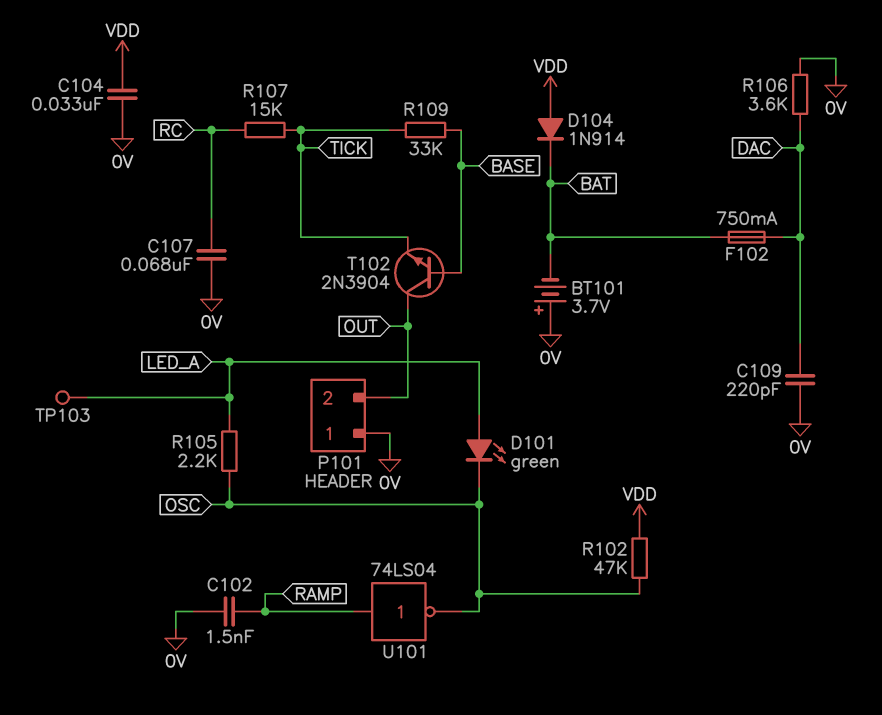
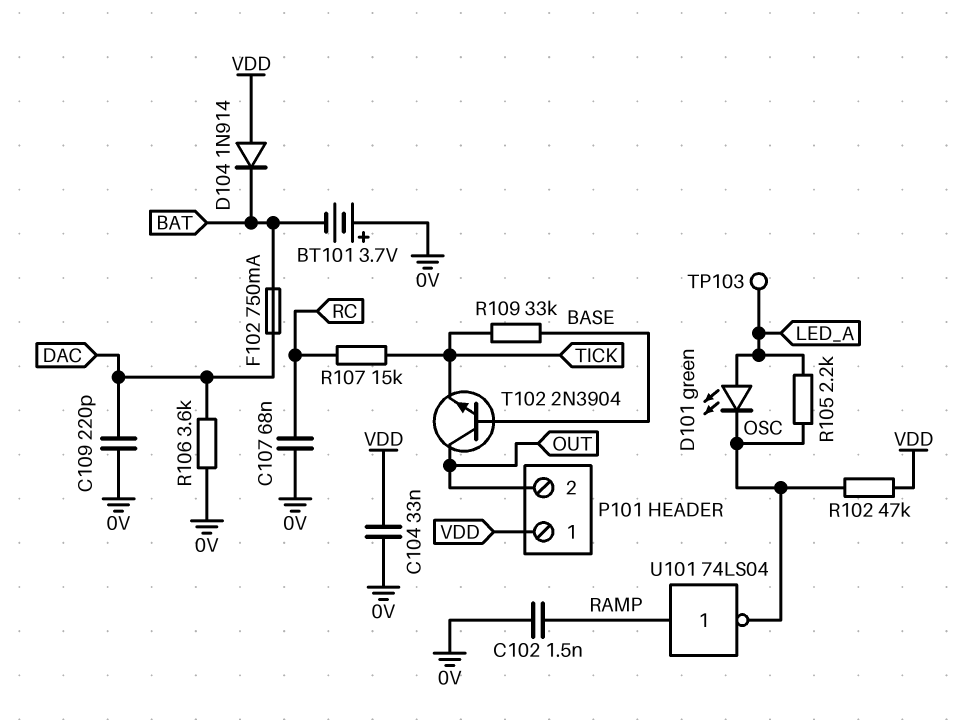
P101 pin 1: 0V -> VDD

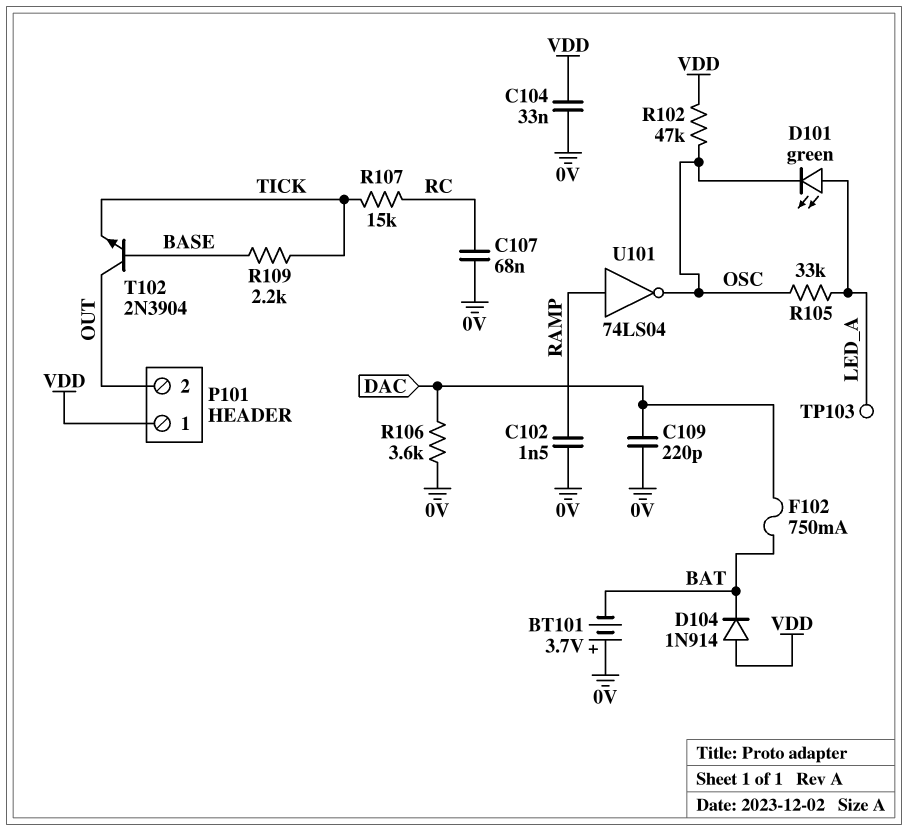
R105: 2.2k (LED_A, OSC) -> 33k (LED_A, OSC)
R109: 33k (BASE, TICK) -> 2.2k (BASE, TICK)

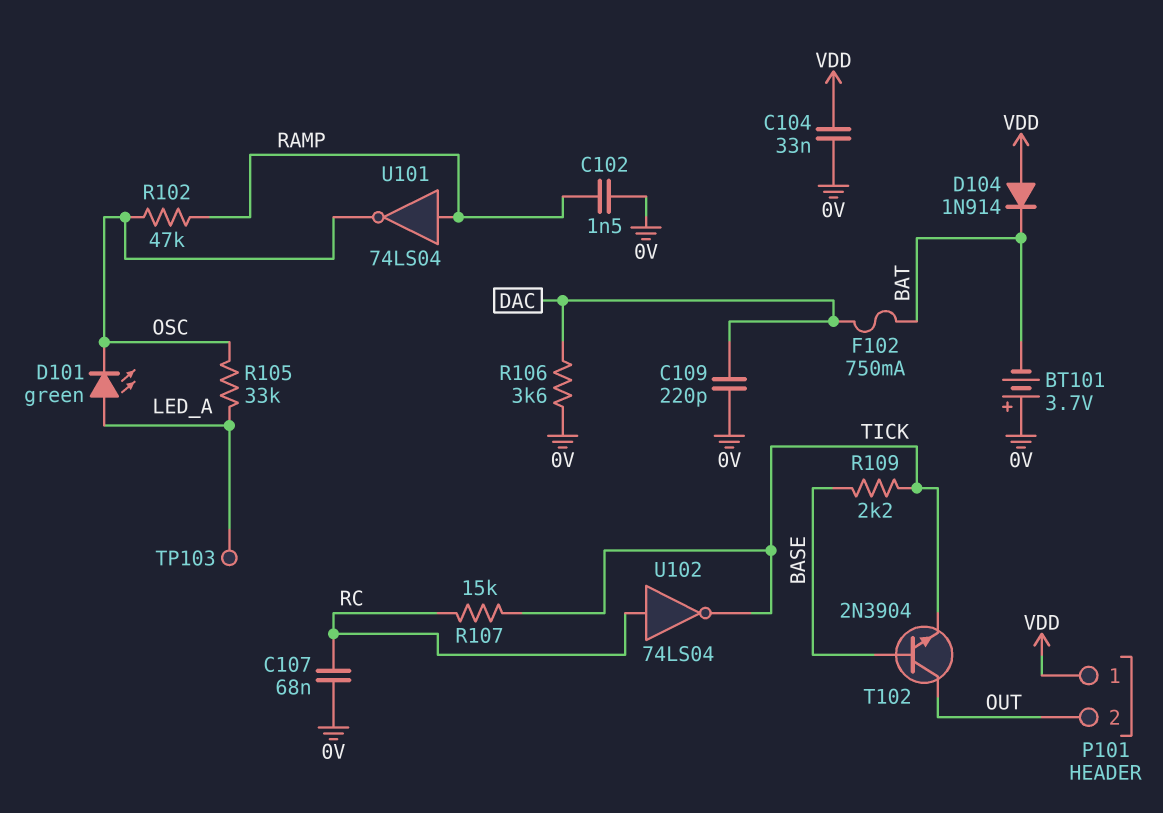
R102: 47k (OSC, VDD) -> 47k (OSC, RAMP)
U102: none -> NOT 74LS04 (in RC, out TICK)

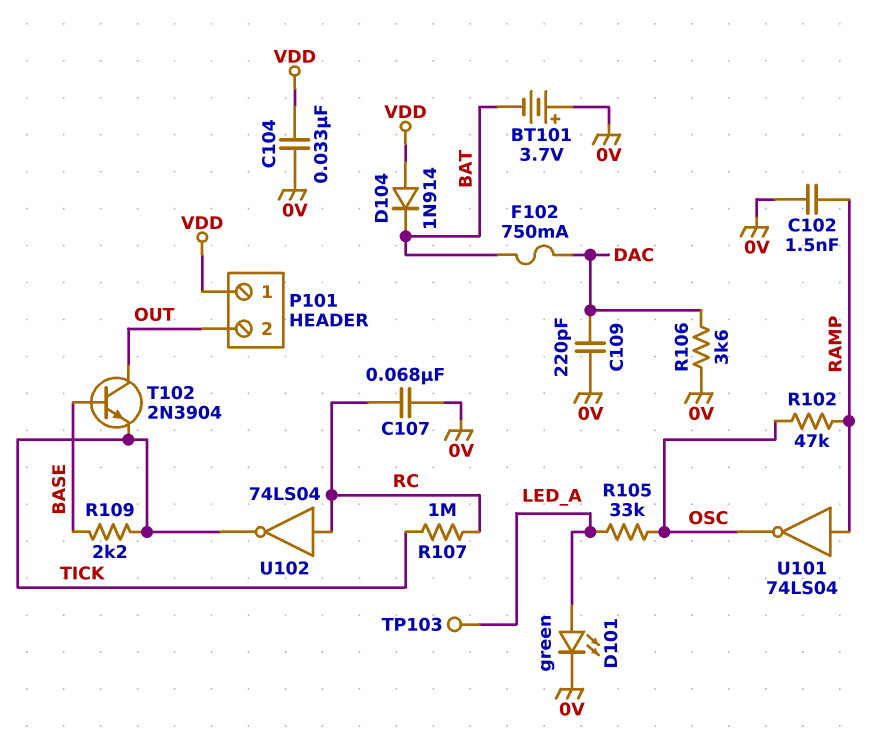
D101: LED green (A LED_A, K OSC) -> LED green (A LED_A, K 0V)
R107: 15k (RC, TICK) -> 1M (RC, TICK)

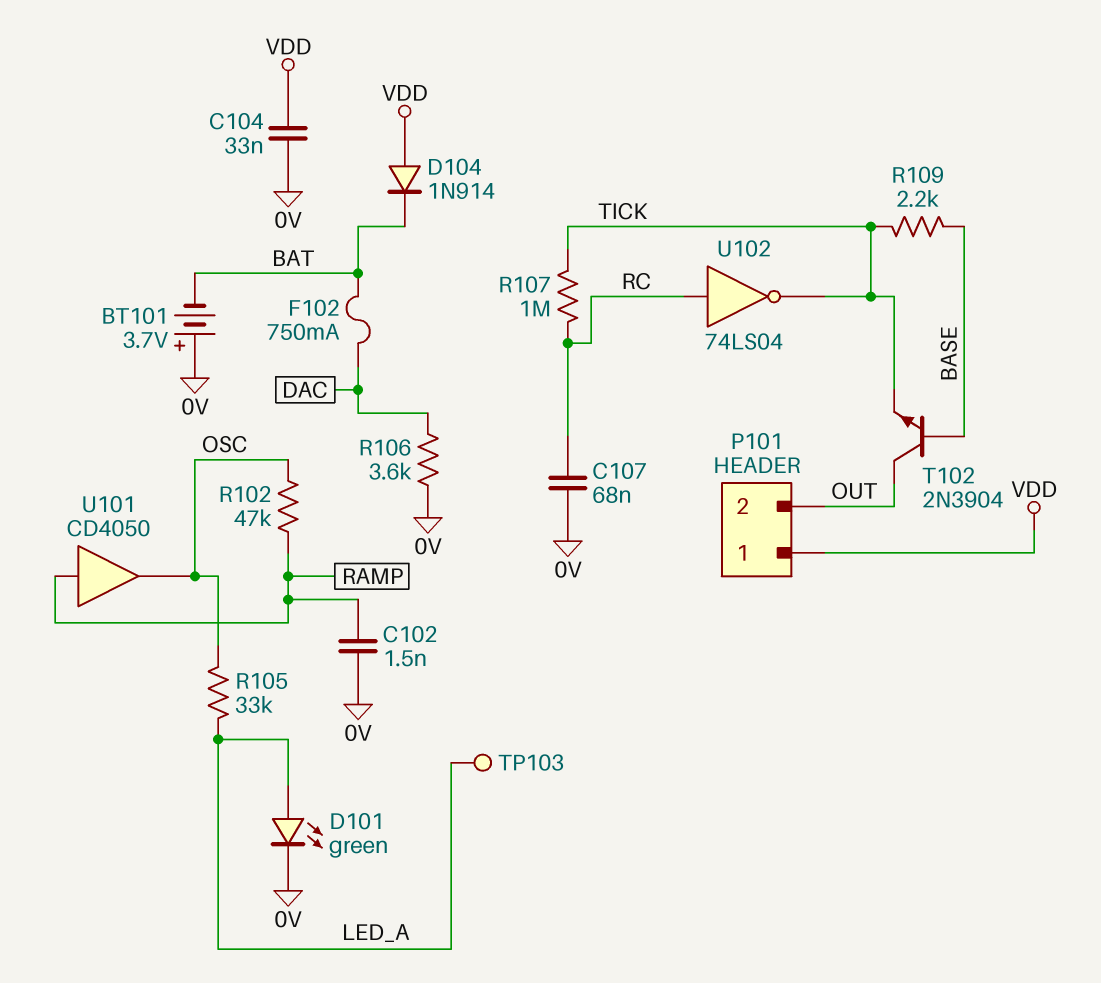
C109: 220pF (0V, DAC) -> none
U101: NOT 74LS04 (in RAMP, out OSC) -> buffer CD4050 (in RAMP, out OSC)

